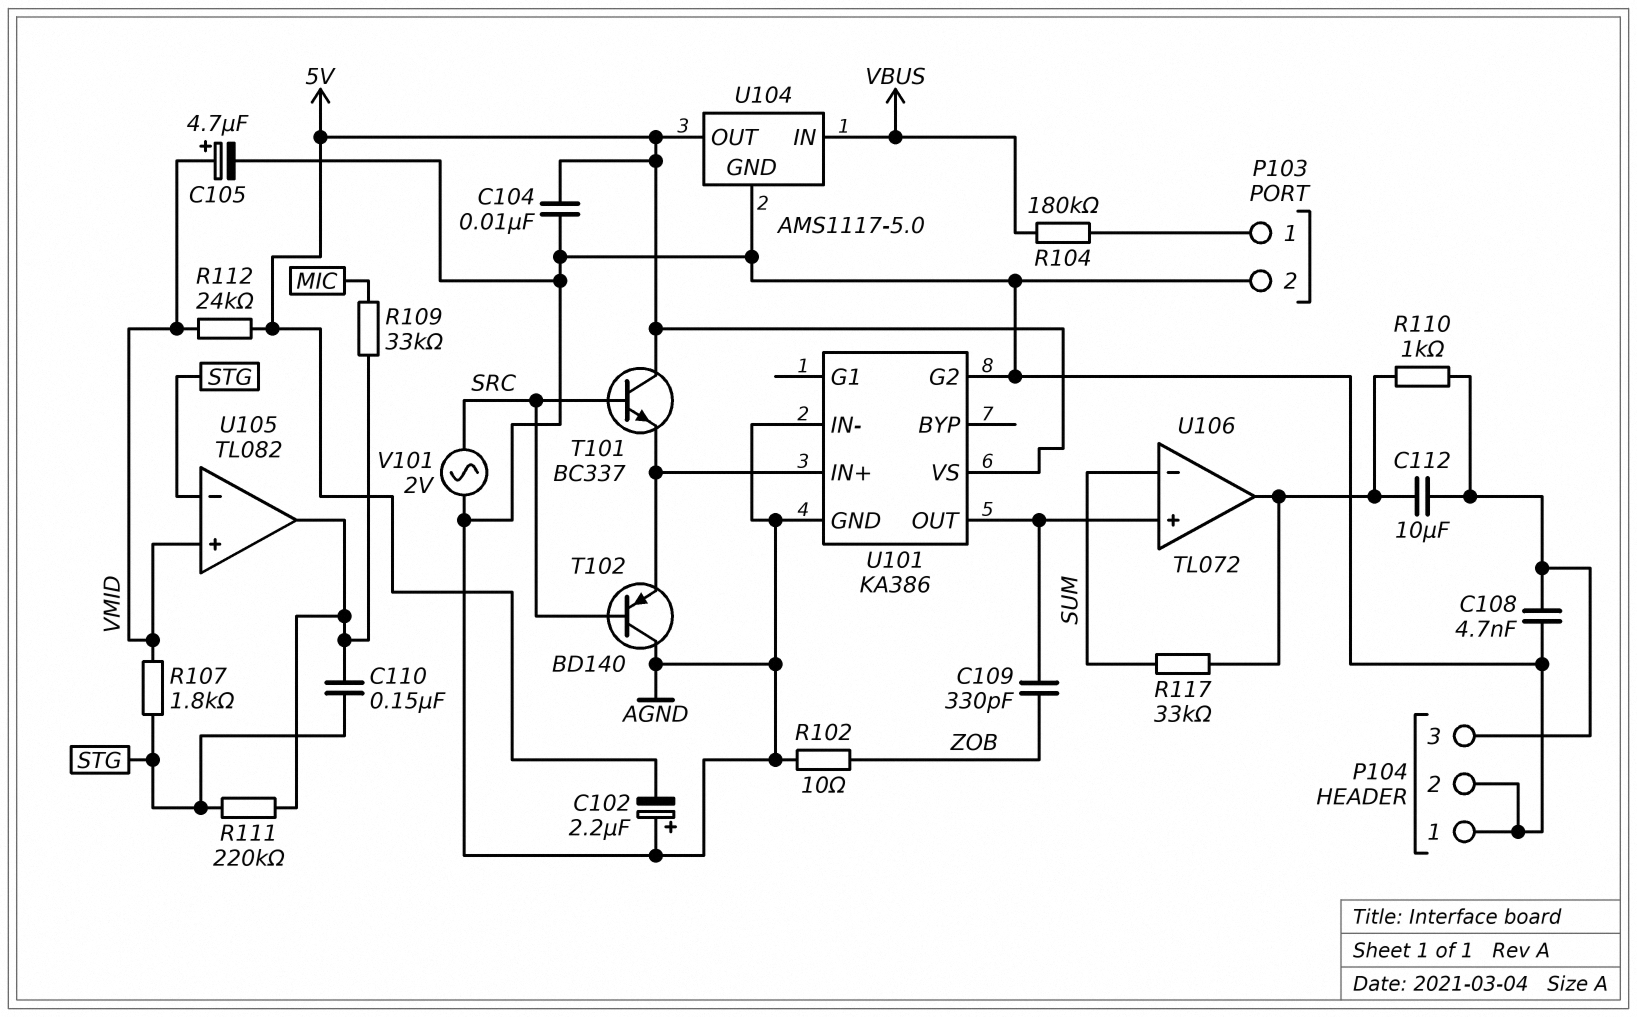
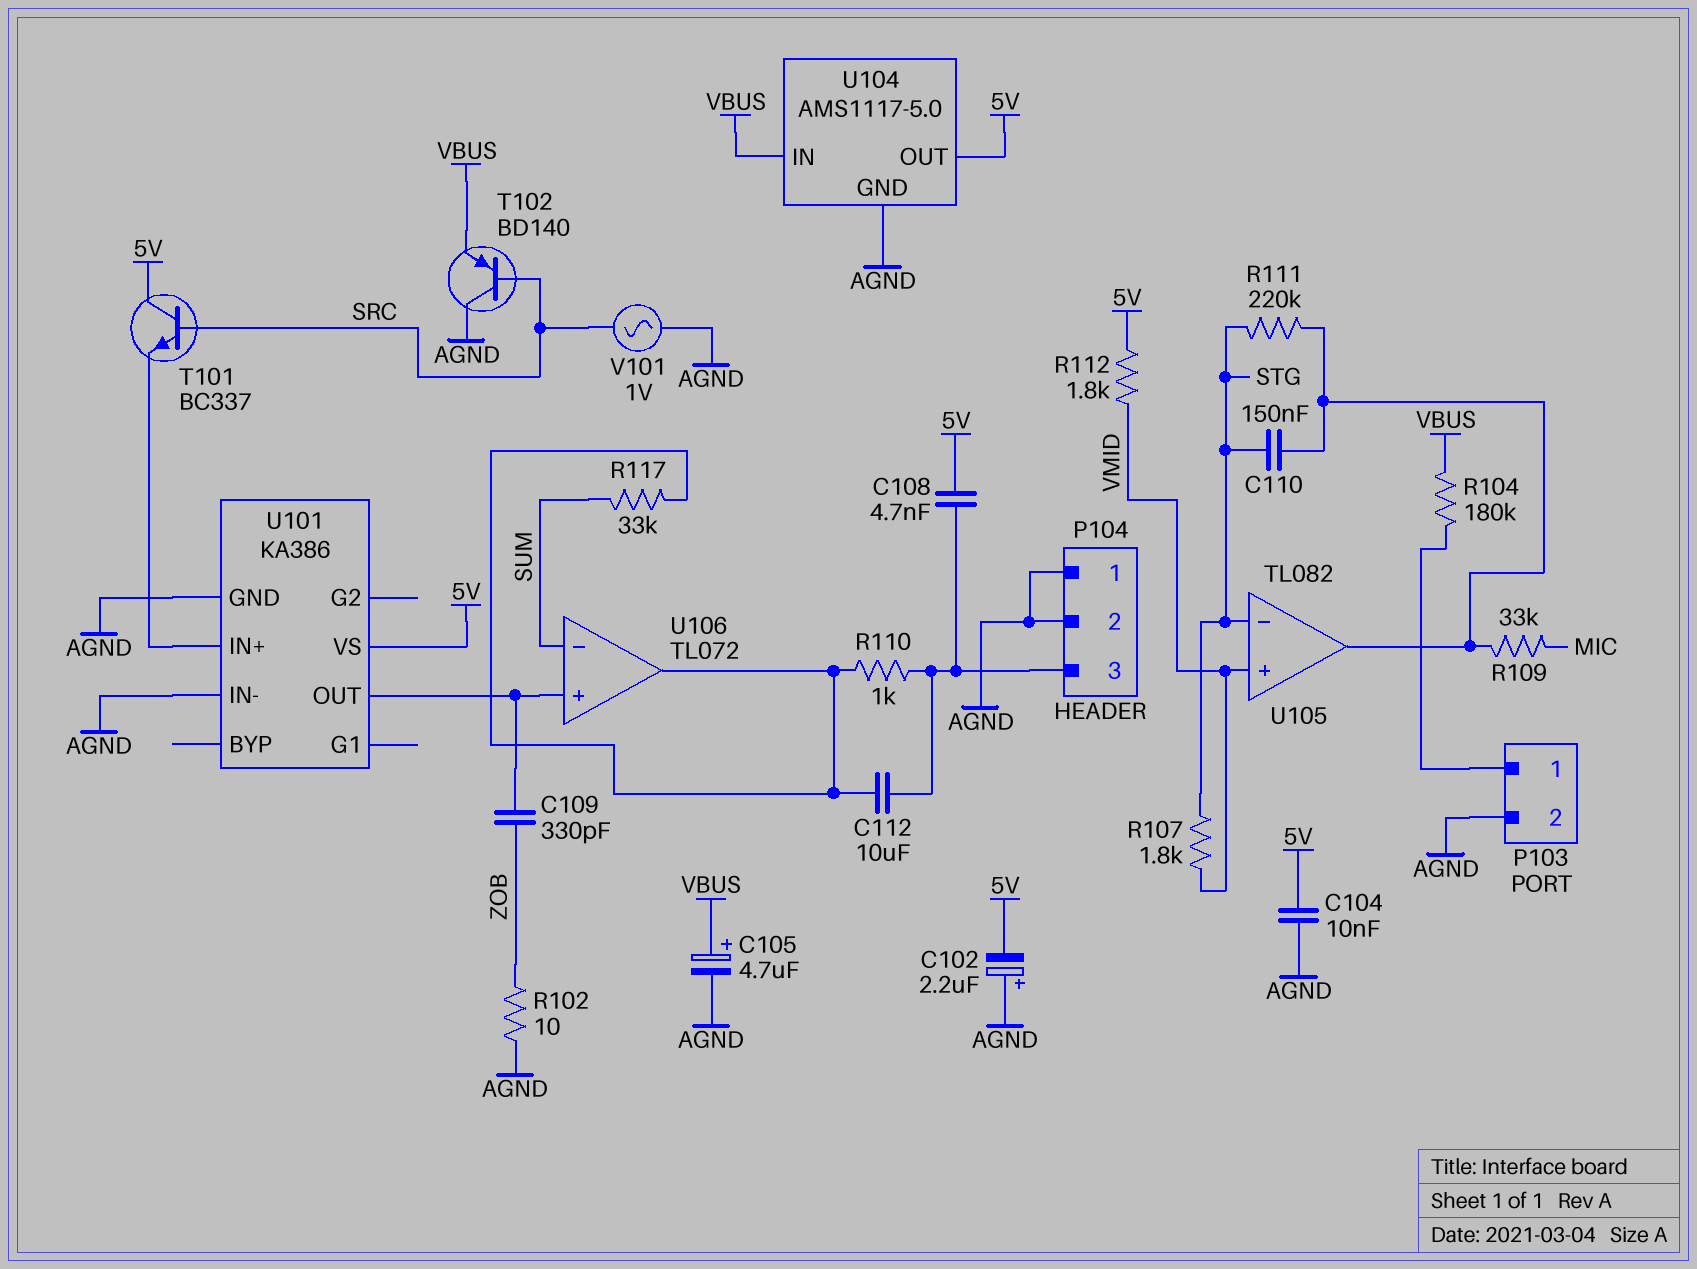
C105: 4.7uF (plus VMID, minus AGND) -> 4.7uF (plus VBUS, minus AGND)
C108: 4.7nF (AGND, P104/3) -> 4.7nF (5V, P104/3)
R112: 24k (5V, VMID) -> 1.8k (5V, VMID)
T102: PNP BD140 (B SRC, C AGND, E U101/IN+) -> PNP BD140 (B SRC, C AGND, E VBUS)
U101 pin G2: AGND -> none
V101: AC 2V (AGND, SRC) -> AC 1V (AGND, SRC)

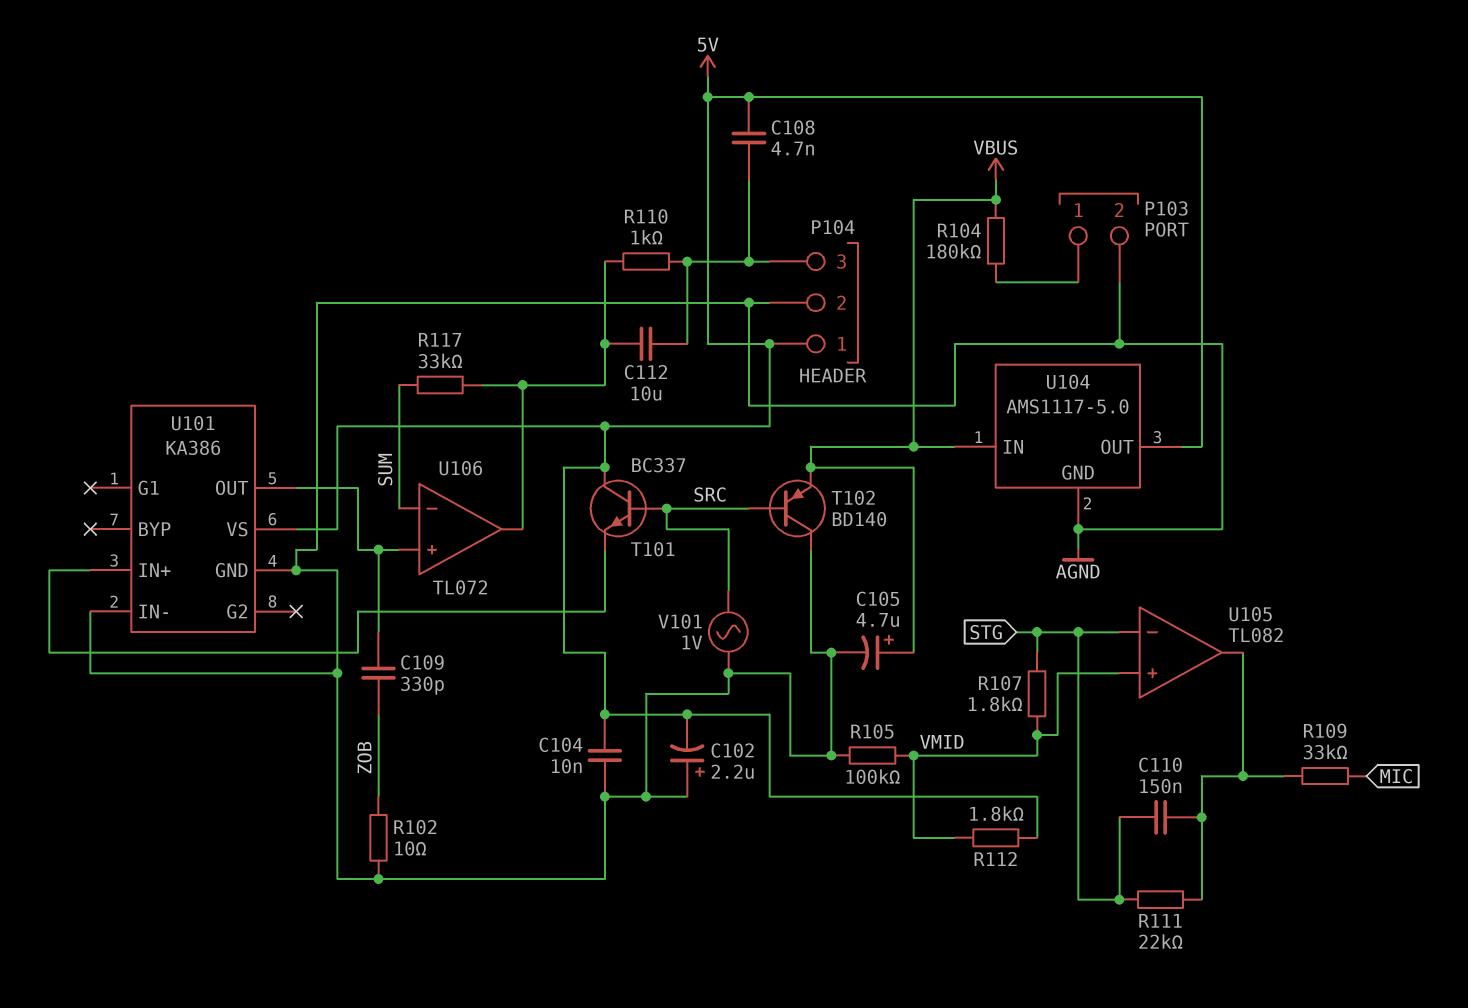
P104 pin 1: AGND -> 5V
R105: none -> 100k (AGND, VMID)
R111: 220k (STG, U105/out) -> 22k (STG, U105/out)

